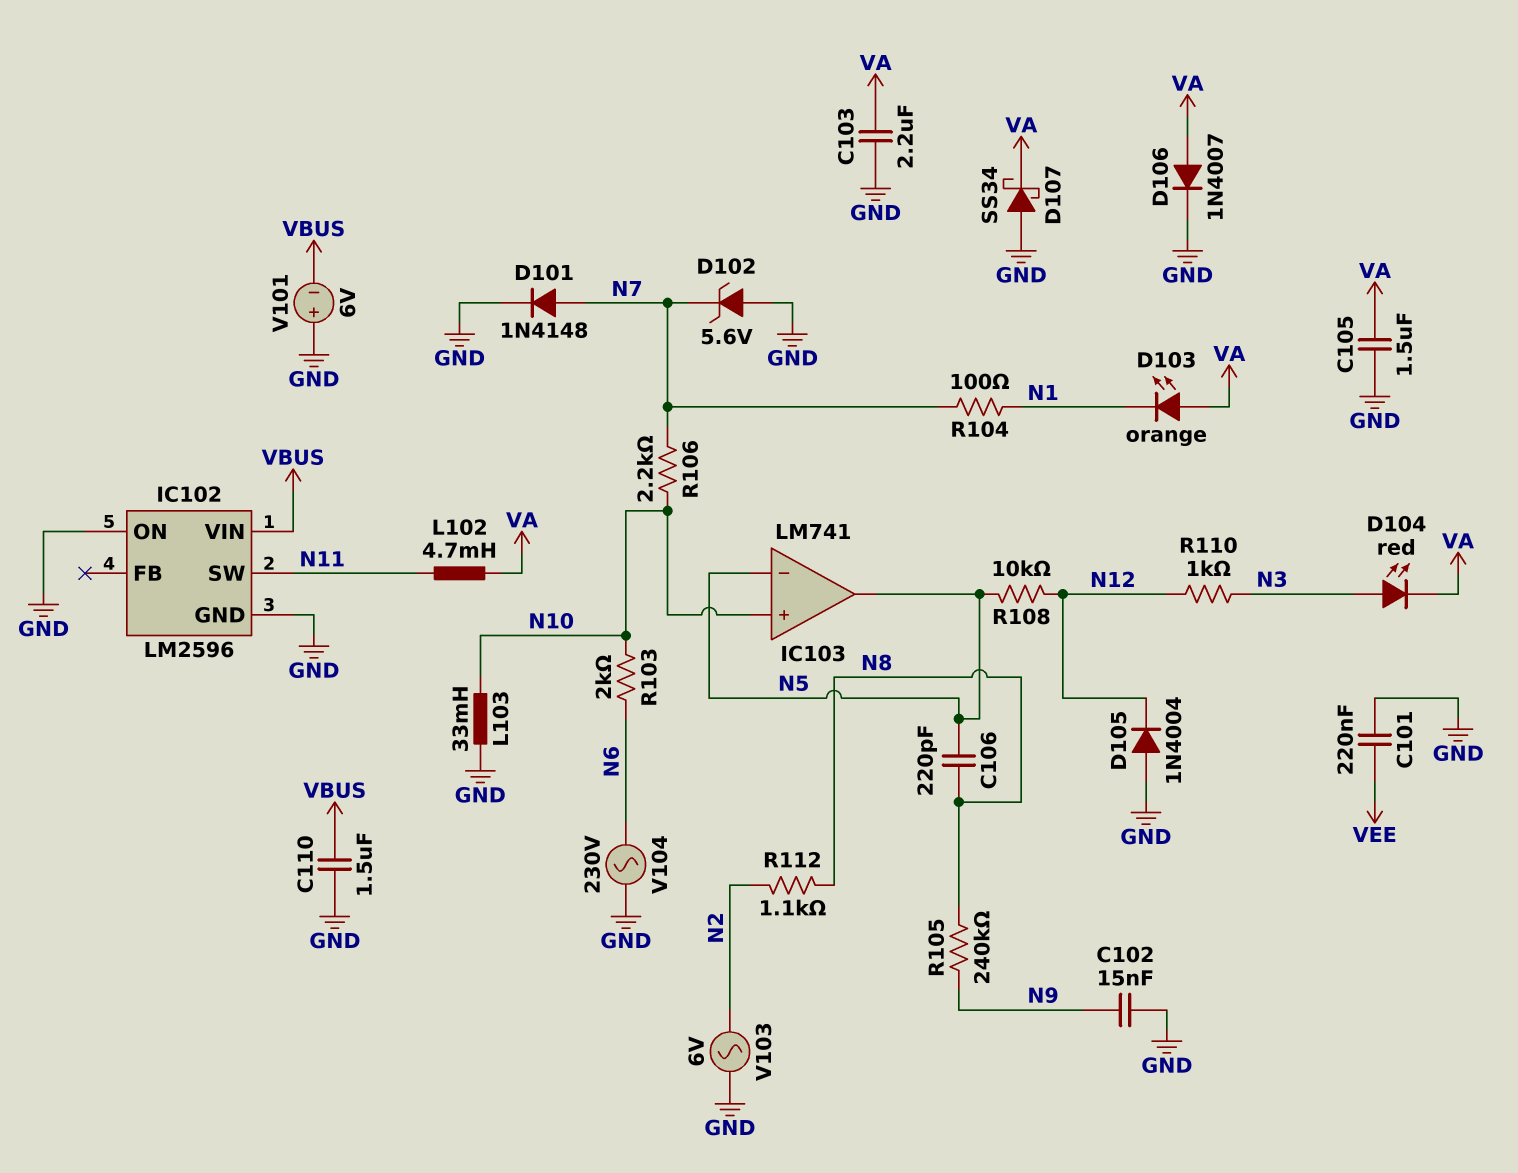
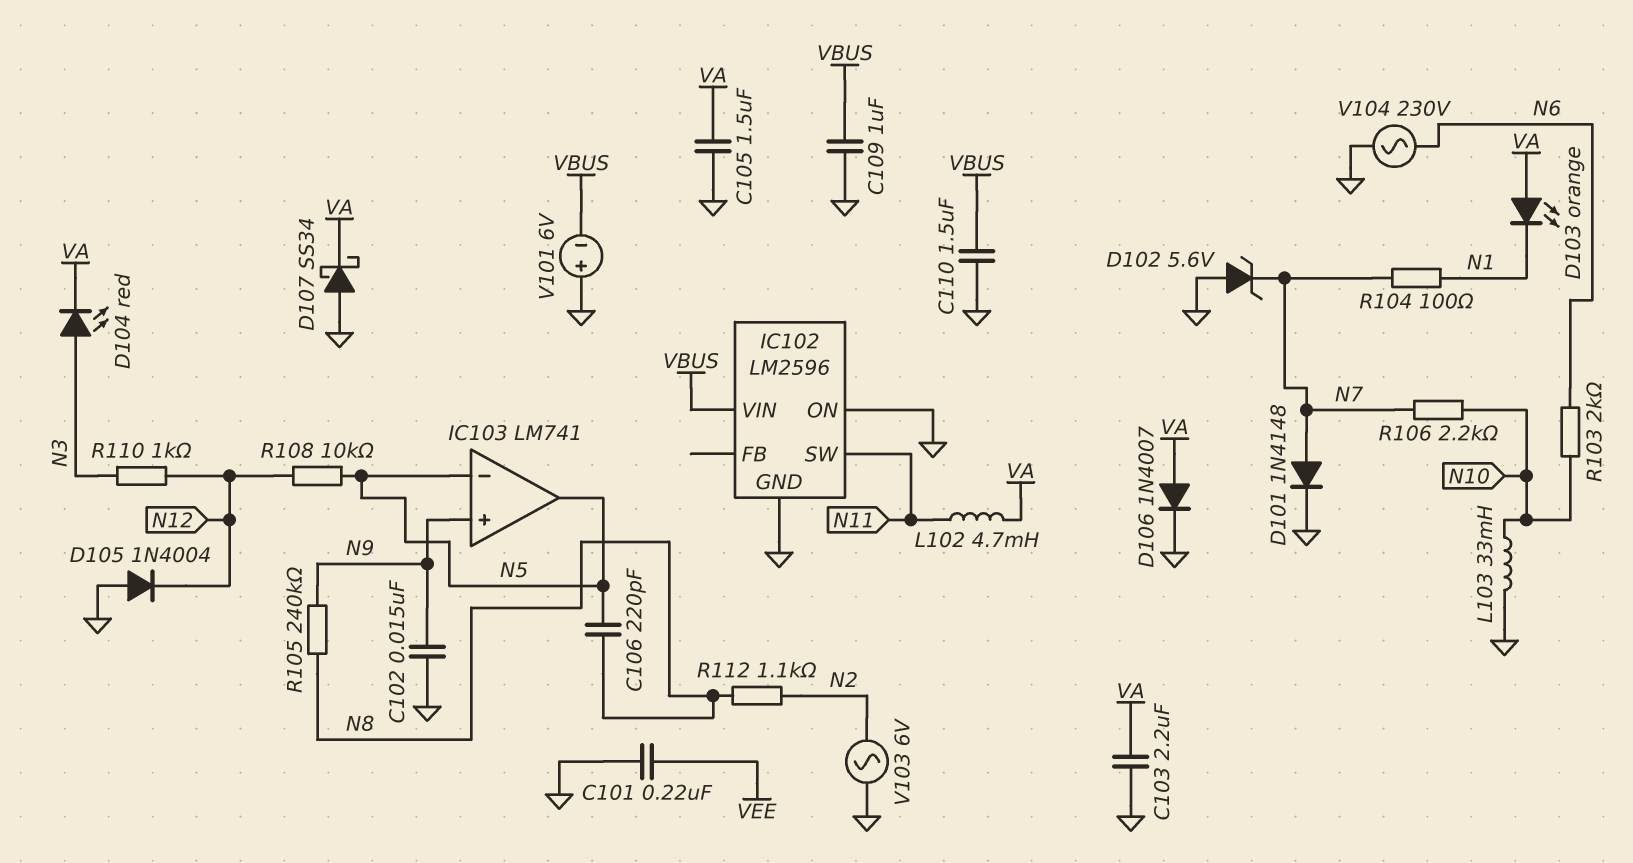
C109: none -> 1uF (GND, VBUS)
IC103 pin in+: N10 -> N9

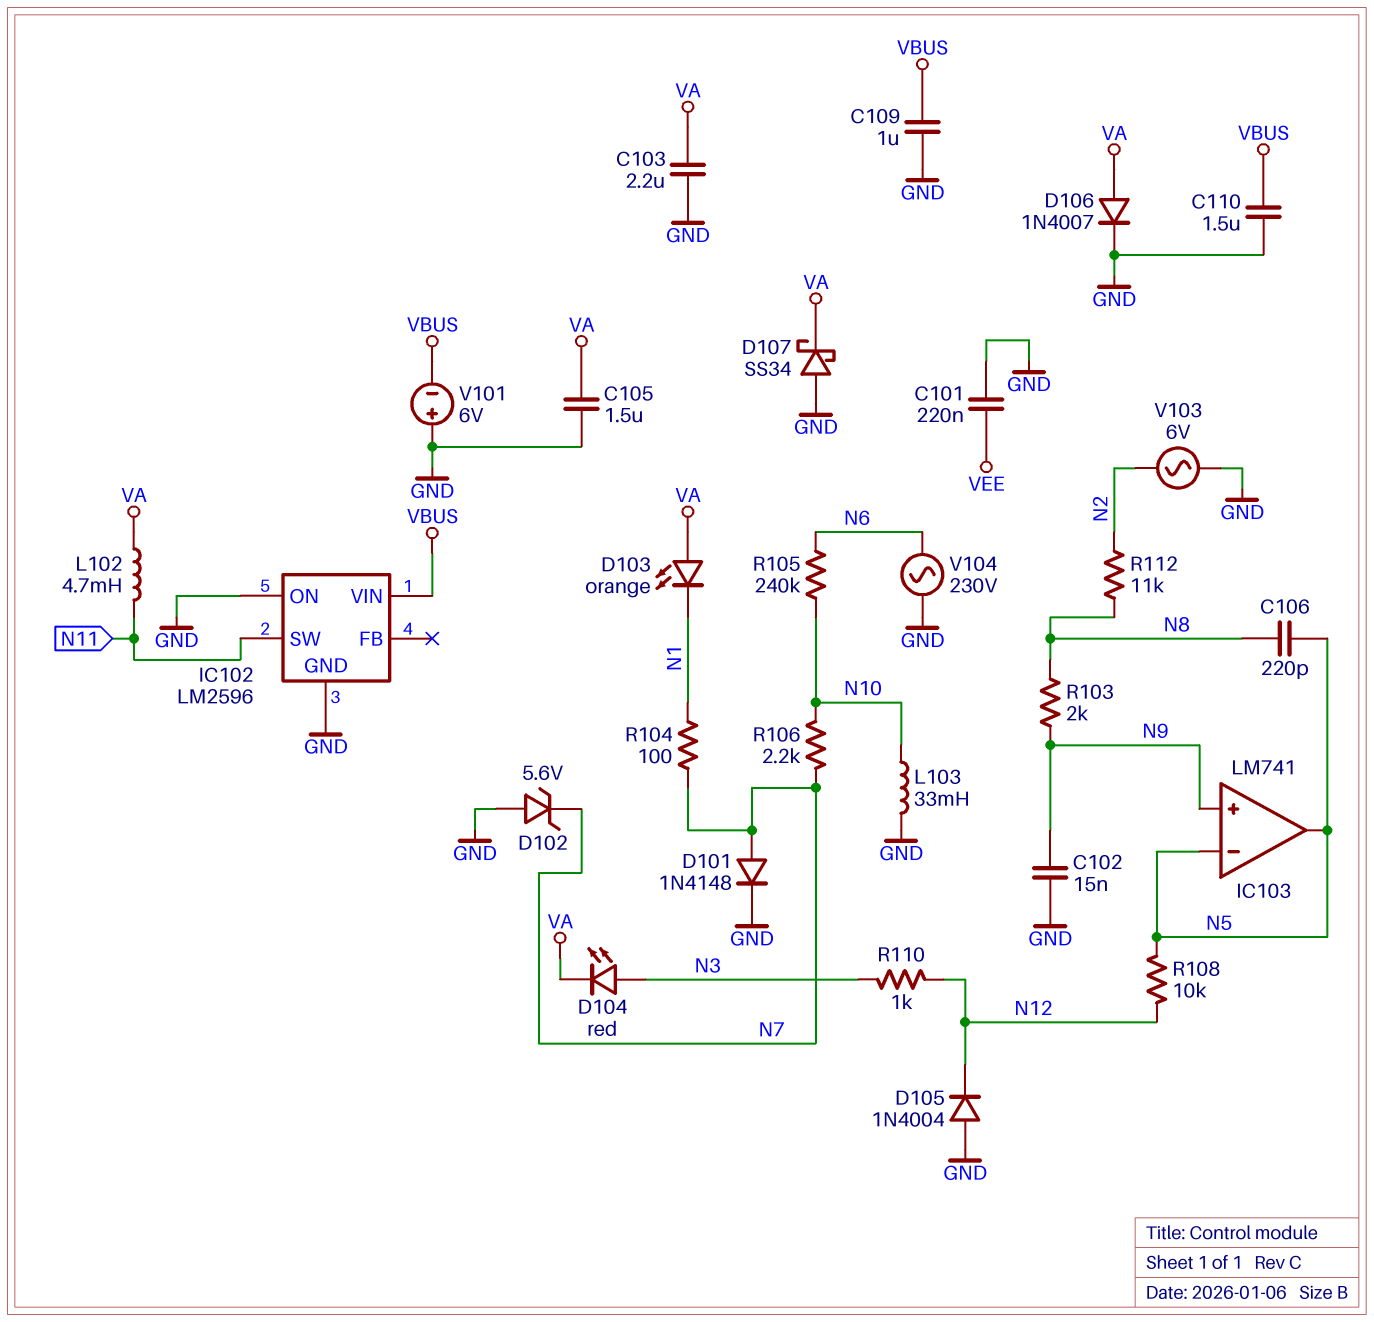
R103: 2k (N6, N10) -> 2k (N8, N9)
R105: 240k (N8, N9) -> 240k (N6, N10)
R112: 1.1k (N2, N8) -> 11k (N2, N8)

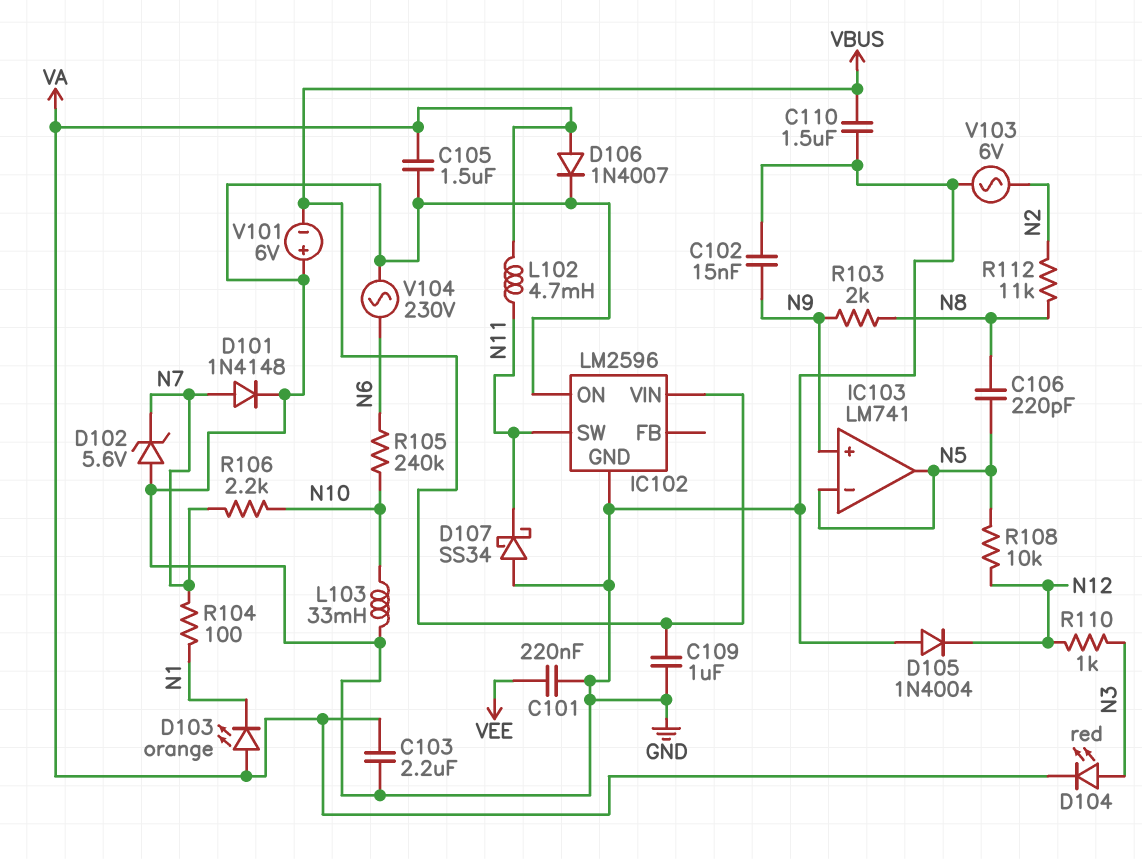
D107: schottky SS34 (A GND, K VA) -> schottky SS34 (A GND, K N11)

